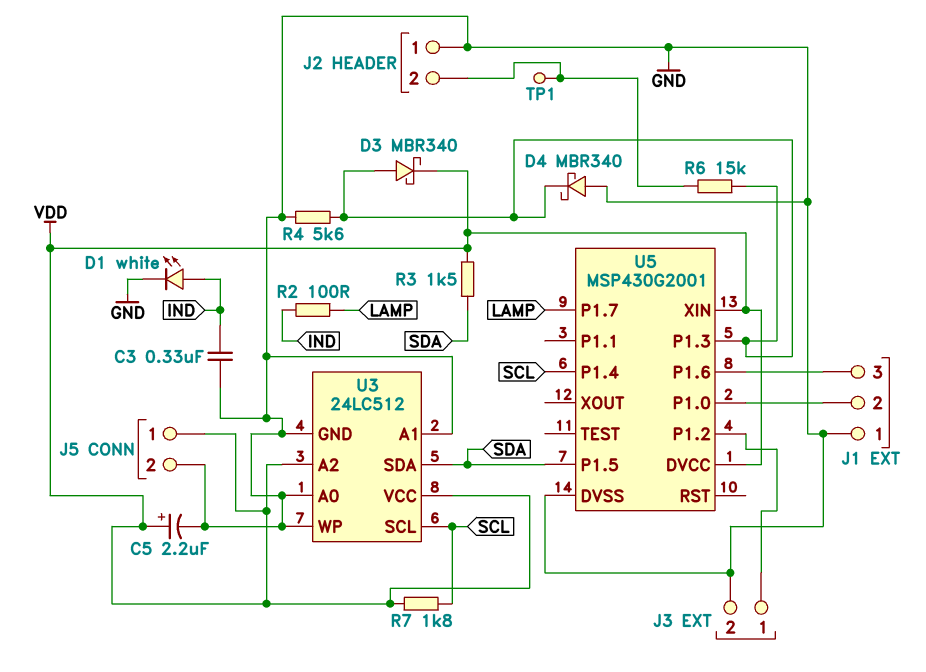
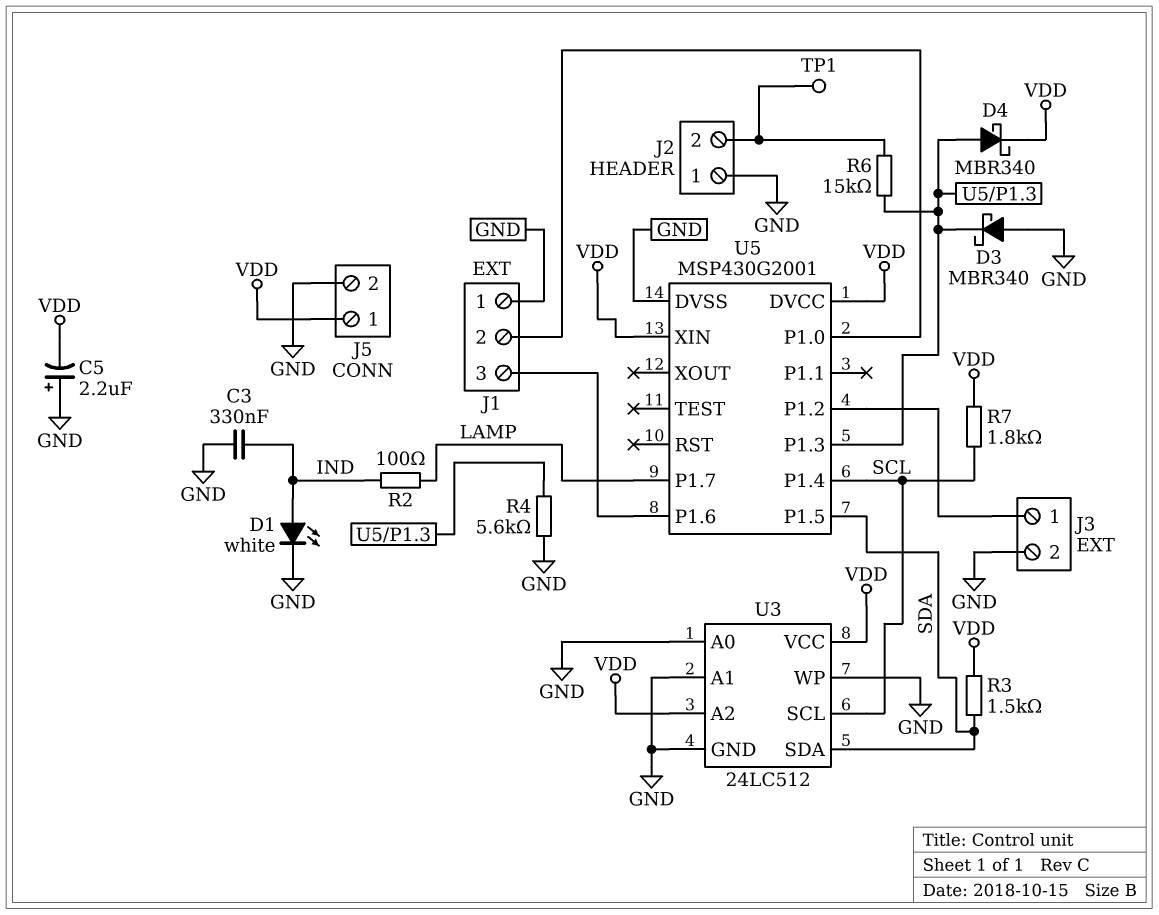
C5: 2.2uF (plus VDD, minus GND) -> 2.2uF (plus GND, minus VDD)
D3: schottky MBR340 (A U5/P1.3, K VDD) -> schottky MBR340 (A GND, K U5/P1.3)
D4: schottky MBR340 (A GND, K U5/P1.3) -> schottky MBR340 (A U5/P1.3, K VDD)

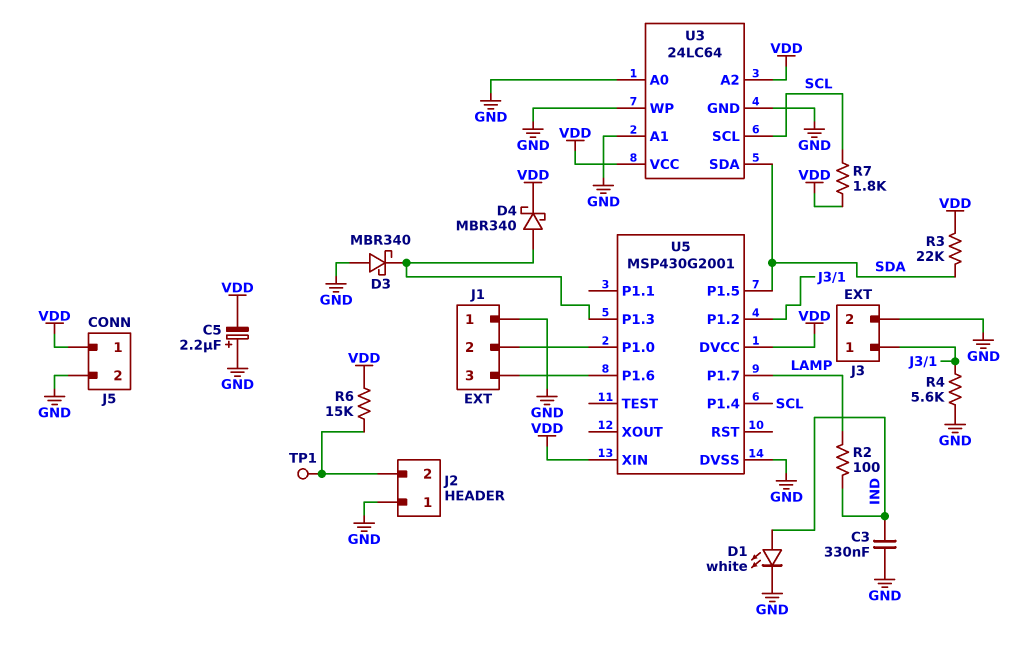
R3: 1.5k (SDA, VDD) -> 22k (SDA, VDD)
R4: 5.6k (GND, U5/P1.3) -> 5.6k (GND, J3/1)
R6: 15k (J2/2, U5/P1.3) -> 15k (J2/2, VDD)
U3: 24LC512 -> 24LC64

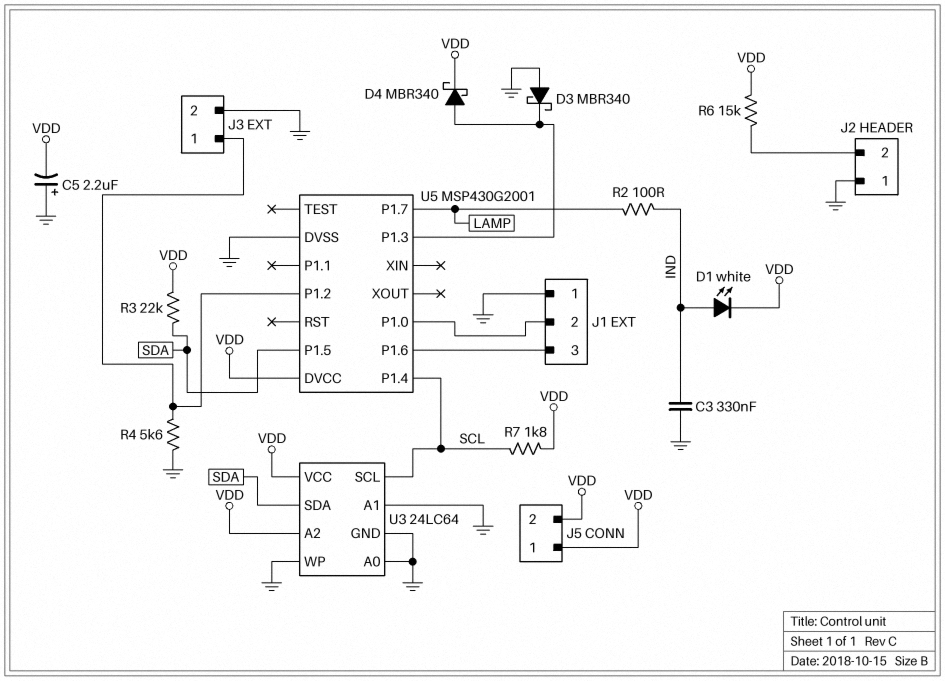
D1: LED white (A IND, K GND) -> LED white (A IND, K VDD)
J5 pin 2: GND -> VDD
TP1: test point (J2/2) -> none
U5 pin XIN: VDD -> none

